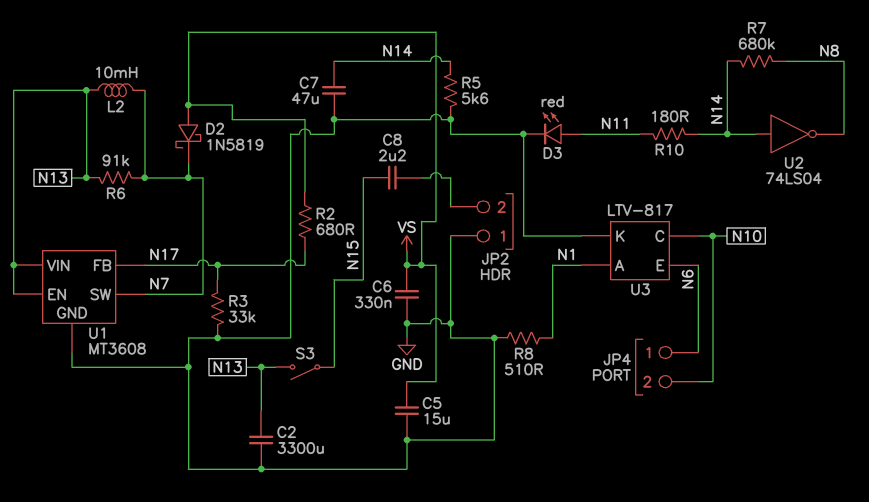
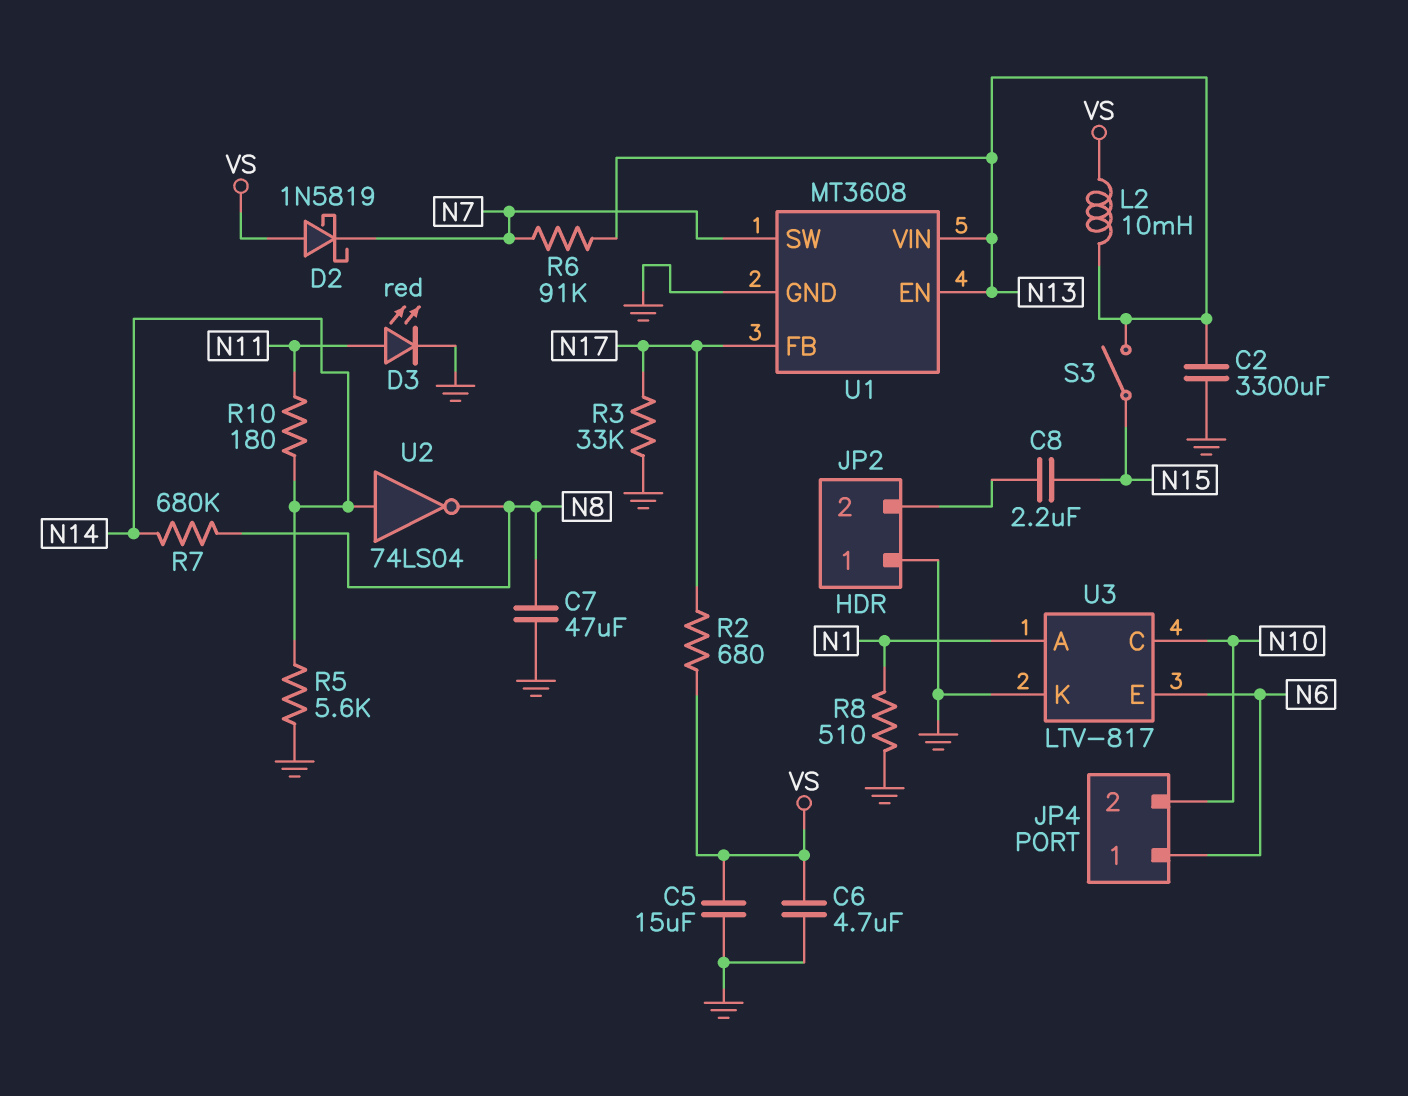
C6: 330nF (GND, VS) -> 4.7uF (GND, VS)
C7: 47uF (GND, N14) -> 47uF (GND, N8)
L2: 10mH (N7, N13) -> 10mH (N13, VS)

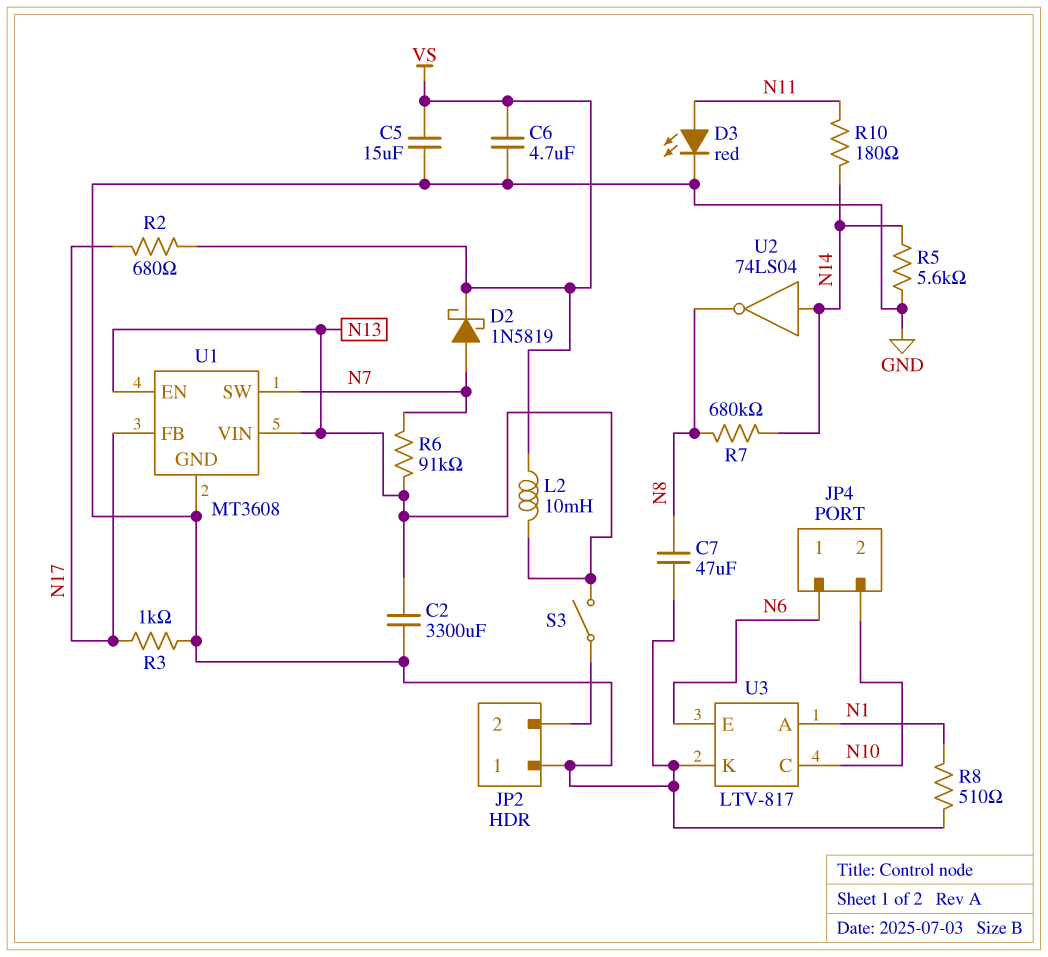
C8: 2.2uF (JP2/2, N15) -> none
D2: schottky 1N5819 (A VS, K N7) -> schottky 1N5819 (A N7, K VS)
R3: 33k (GND, N17) -> 1k (GND, N17)
S3: switch (N13, N15) -> switch (JP2/2, N13)

